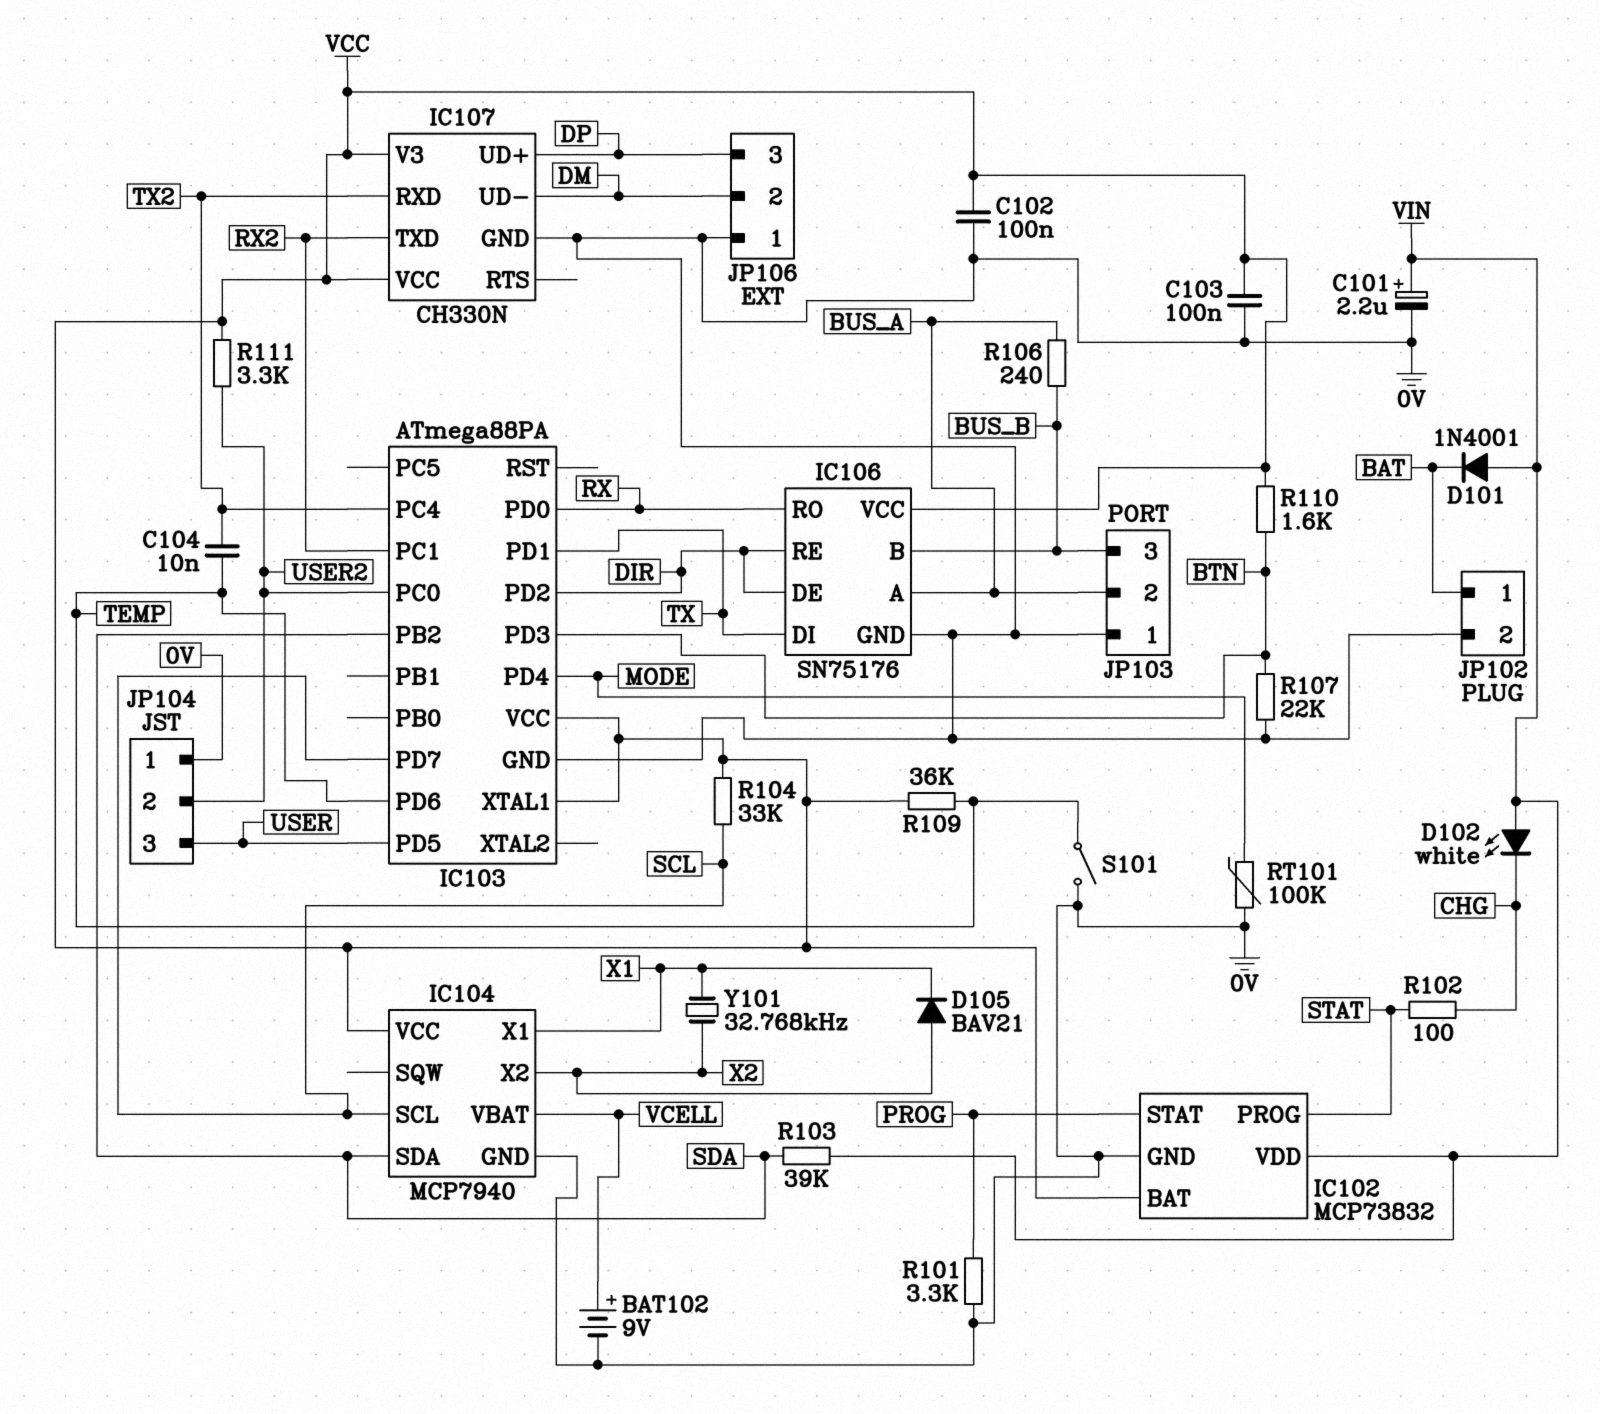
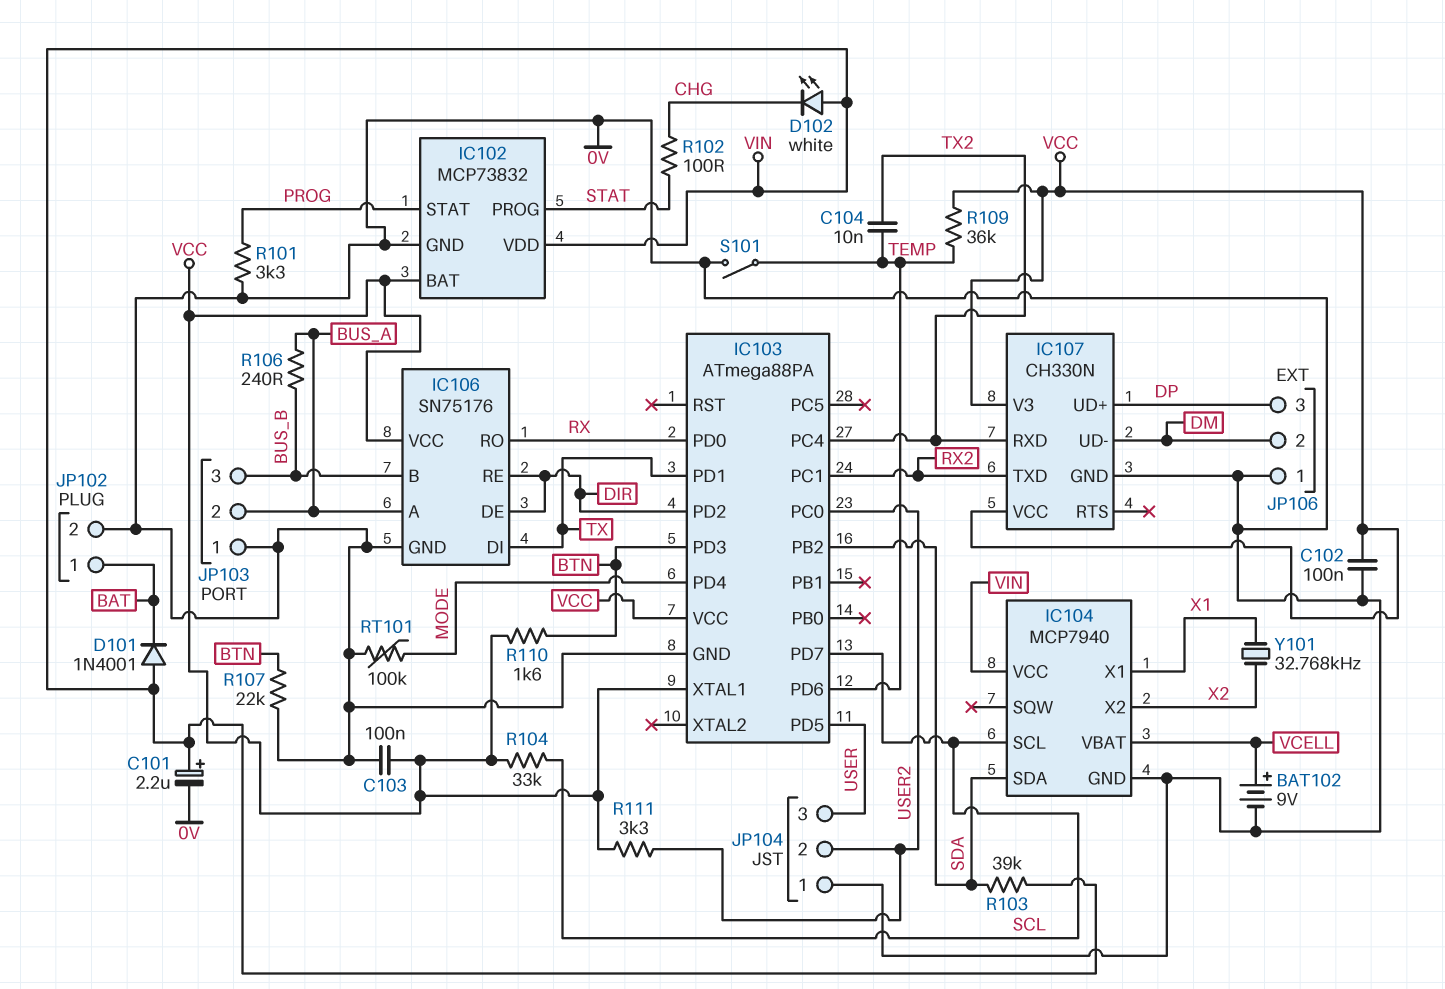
D105: diode BAV21 (A X2, K X1) -> none
IC104 pin VCC: VCC -> VIN

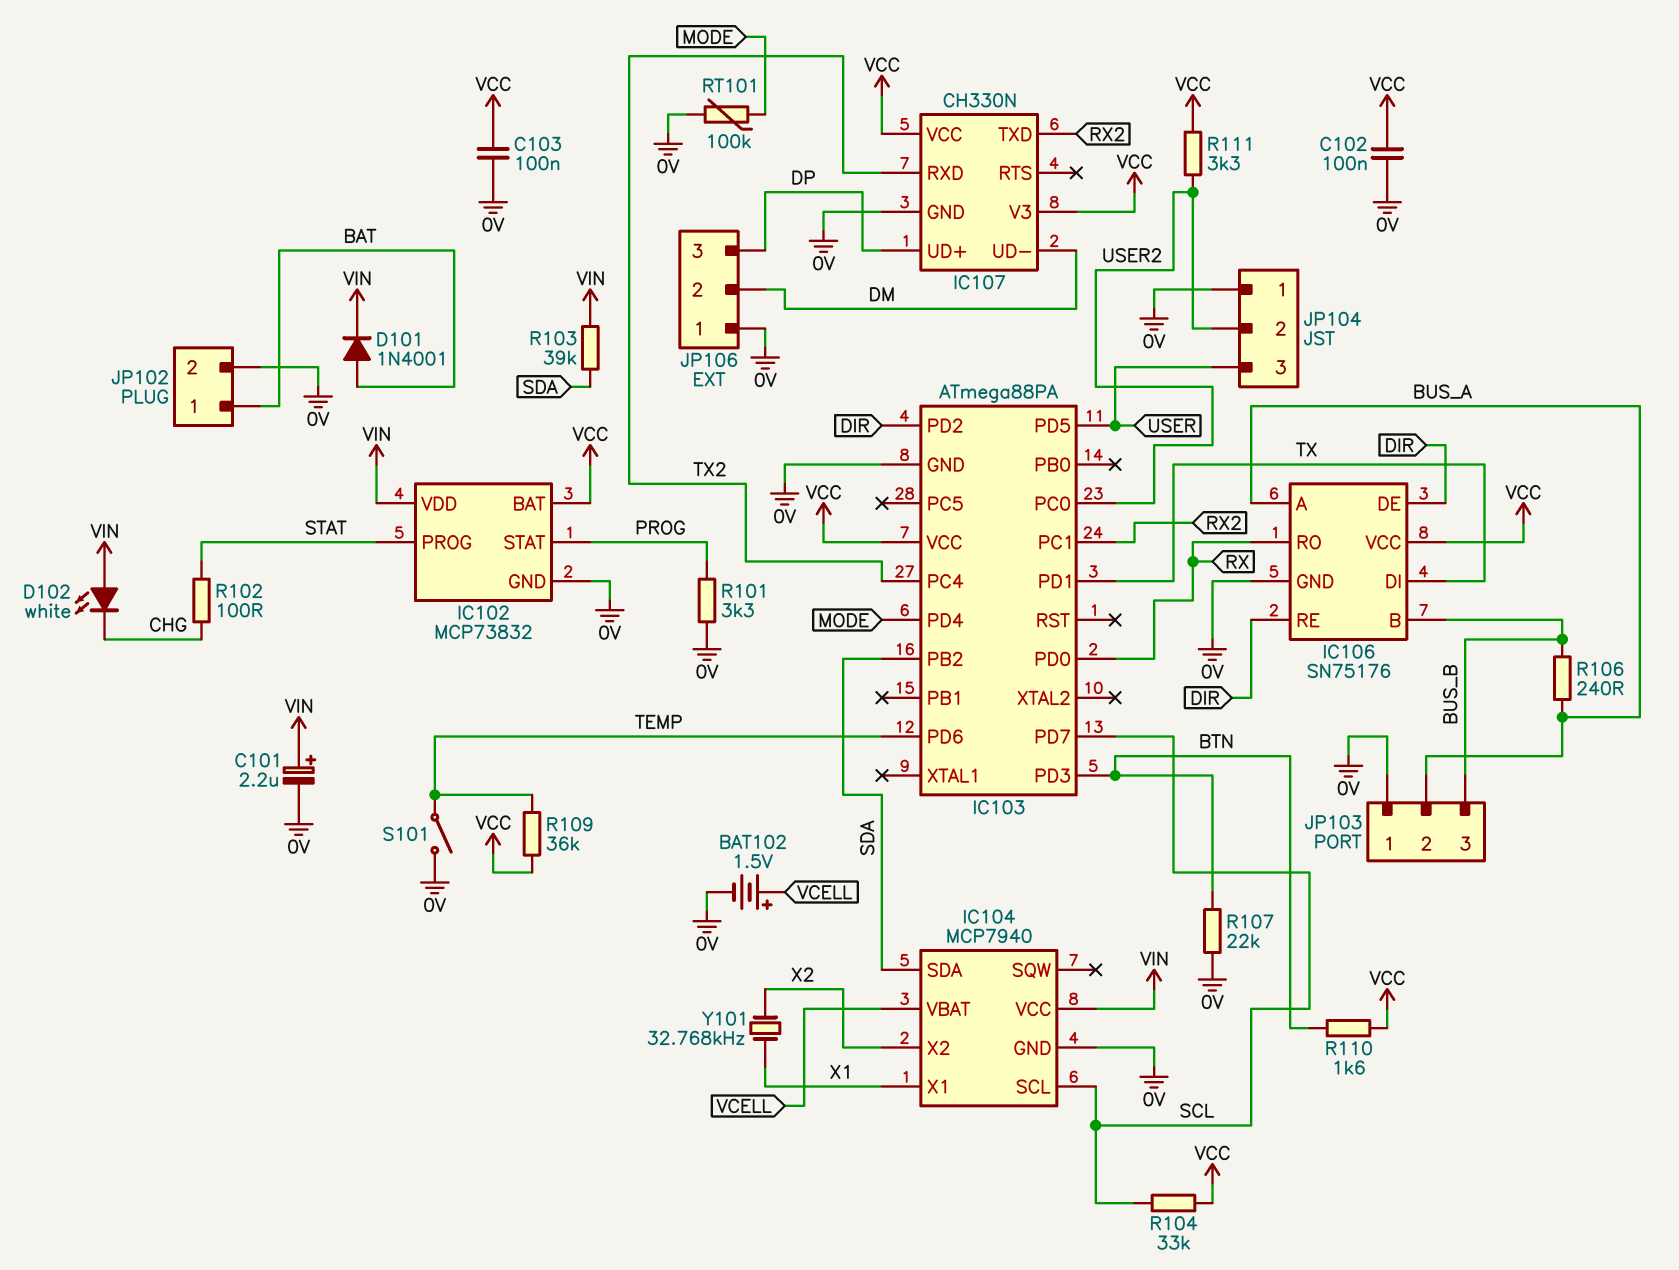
BAT102: 9V (plus VCELL, minus 0V) -> 1.5V (plus VCELL, minus 0V)
C104: 10nF (TEMP, TX2) -> none
D101: diode 1N4001 (A VIN, K BAT) -> diode 1N4001 (A BAT, K VIN)
IC103 pin XTAL1: VCC -> none

